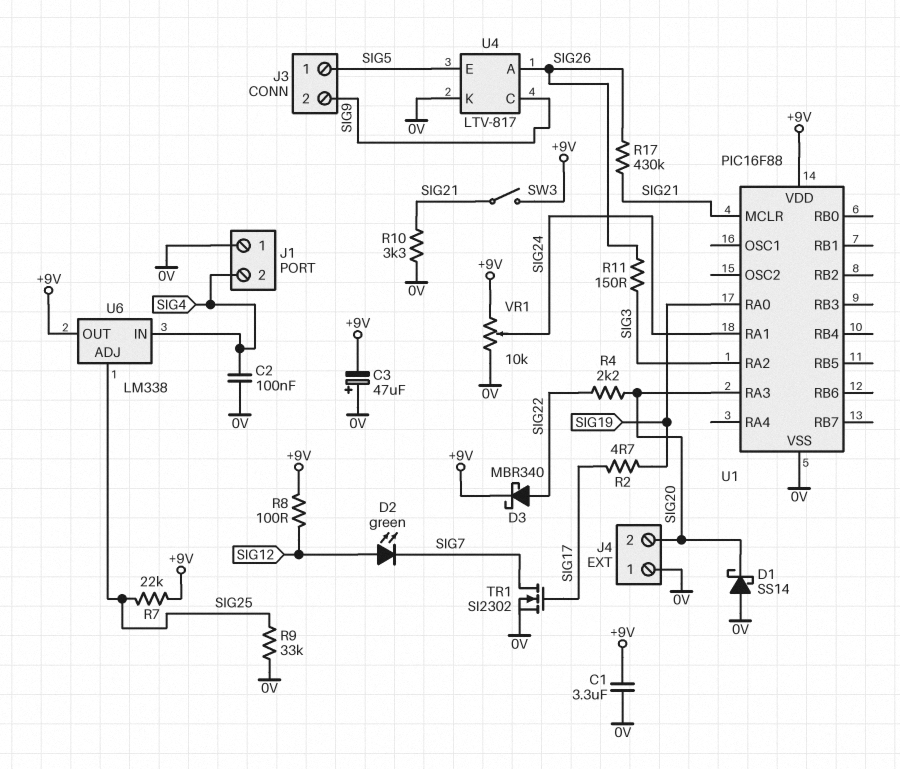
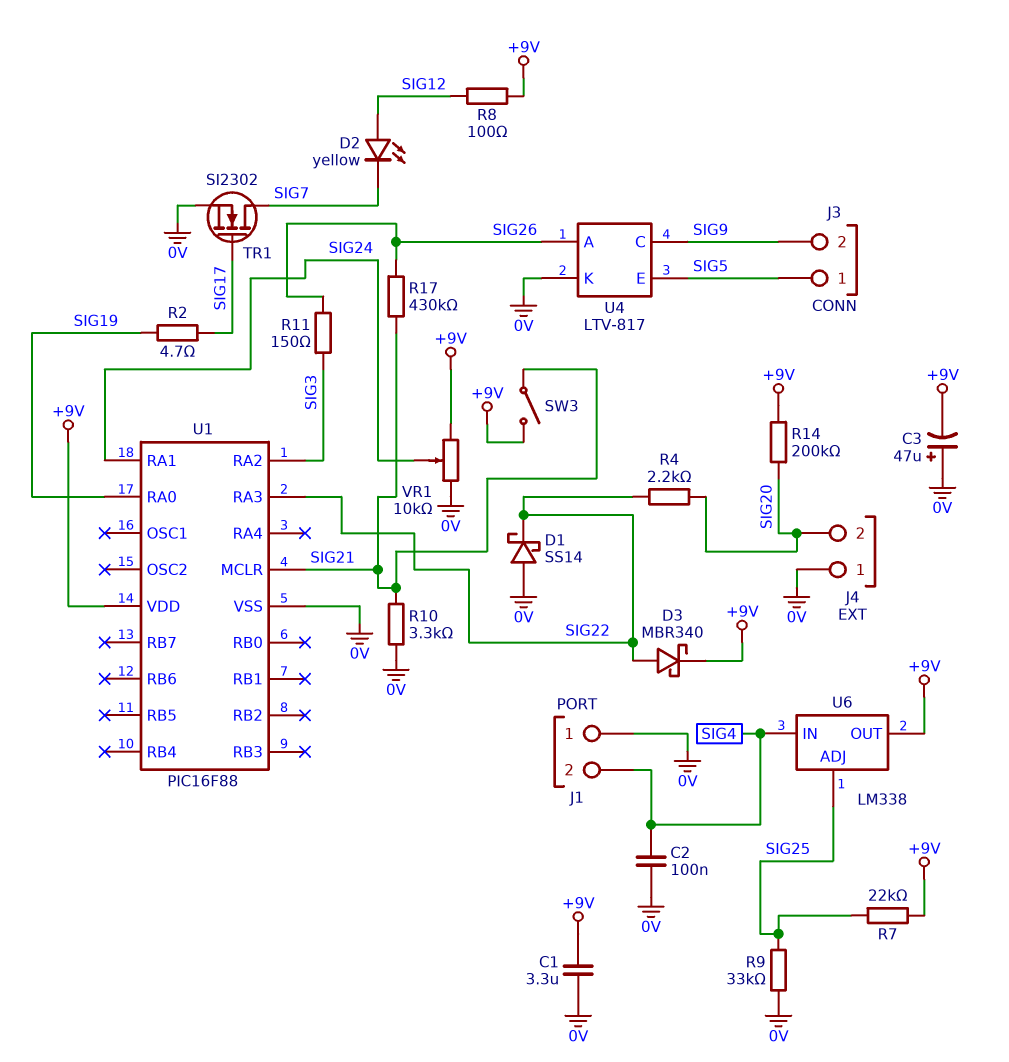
D1: schottky SS14 (A 0V, K SIG20) -> schottky SS14 (A 0V, K SIG22)
D2: LED green (A SIG12, K SIG7) -> LED yellow (A SIG12, K SIG7)
R14: none -> 200k (+9V, SIG20)
U1 pin RA3: SIG20 -> SIG22

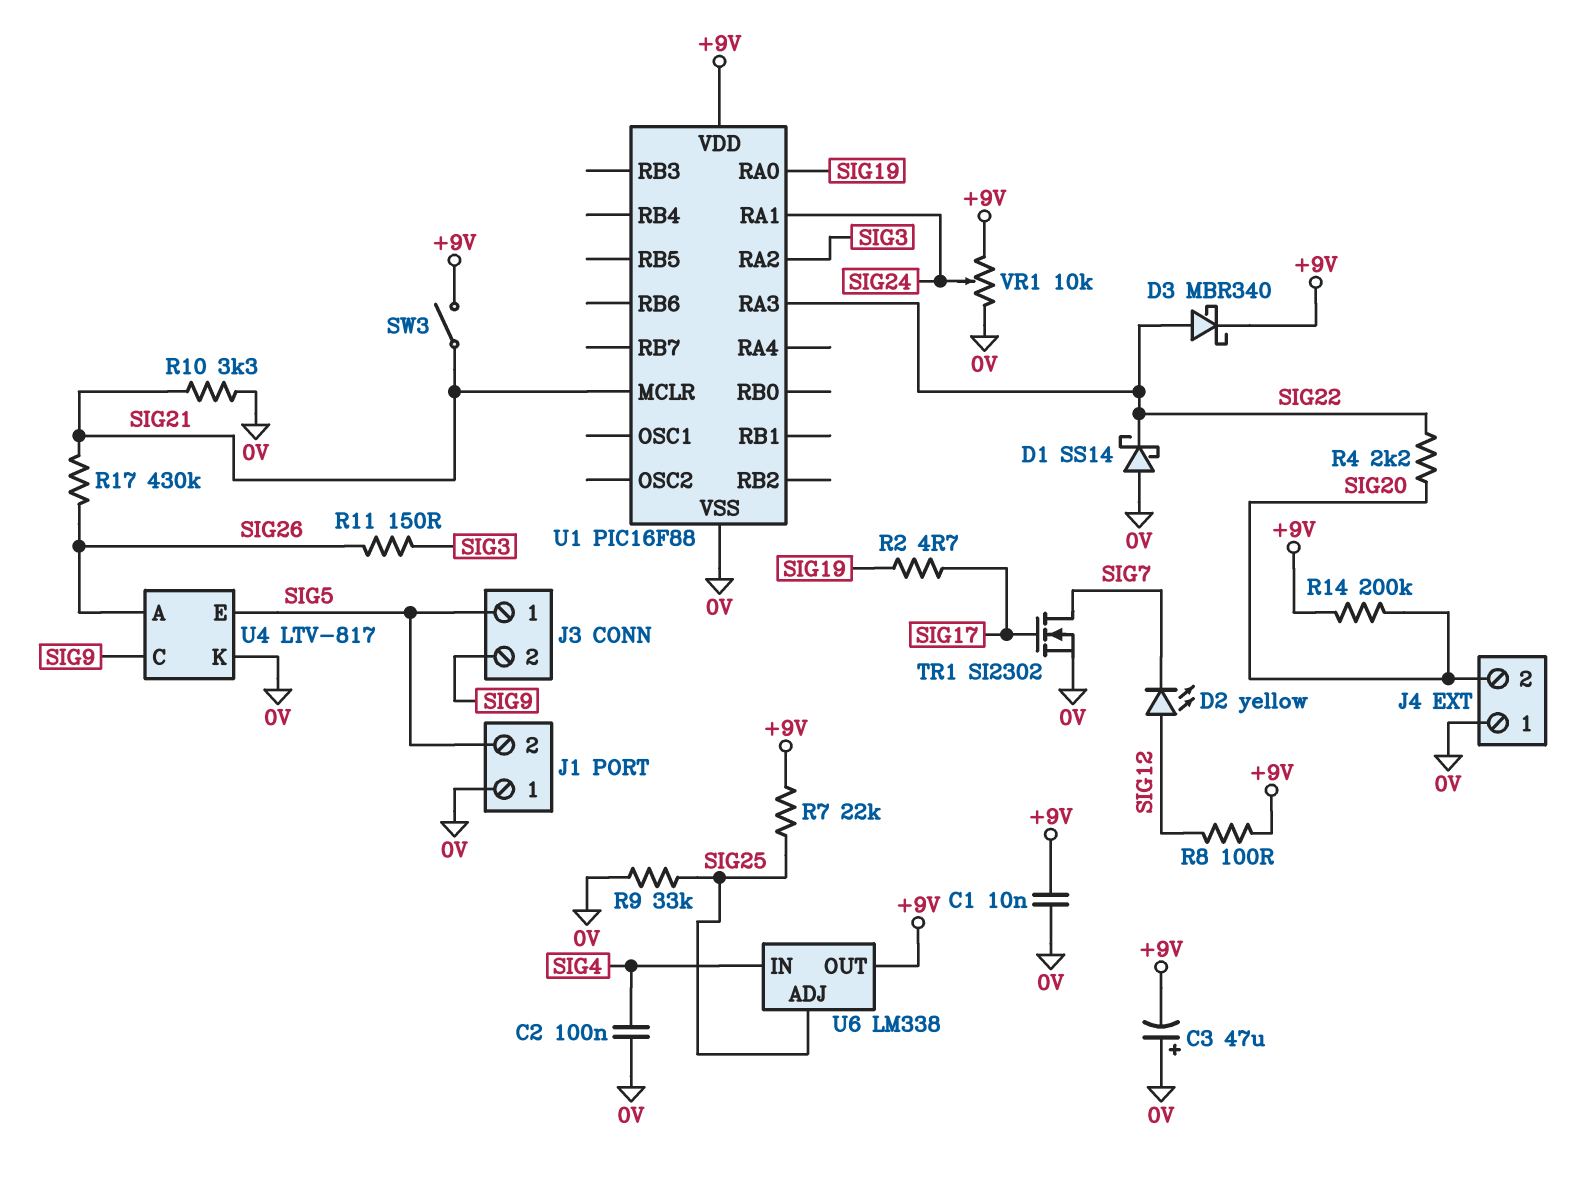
C1: 3.3uF (+9V, 0V) -> 10nF (+9V, 0V)
J1 pin 2: SIG4 -> SIG5

